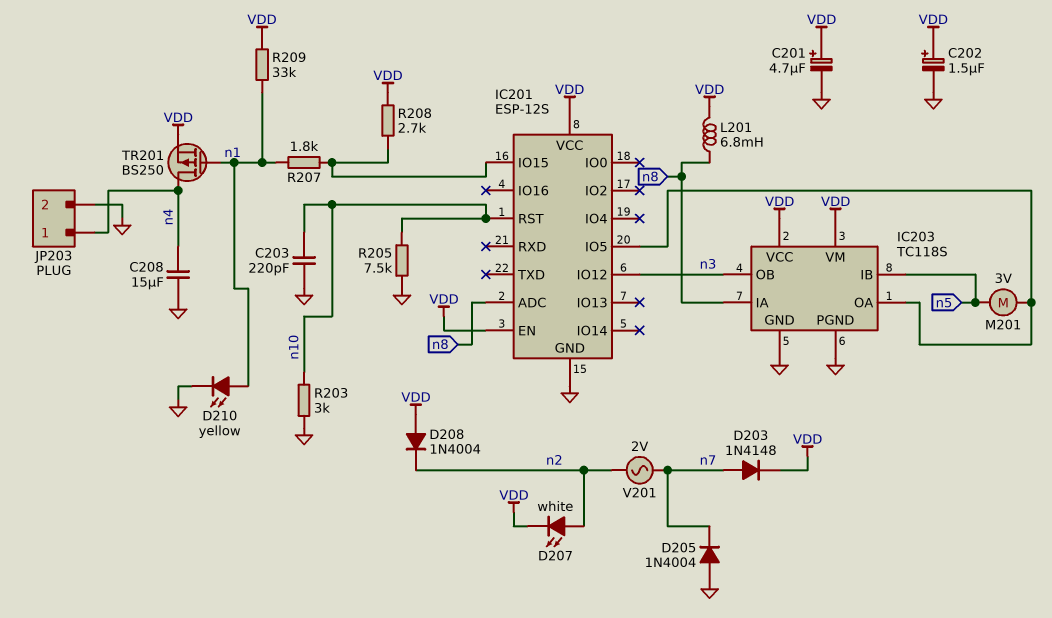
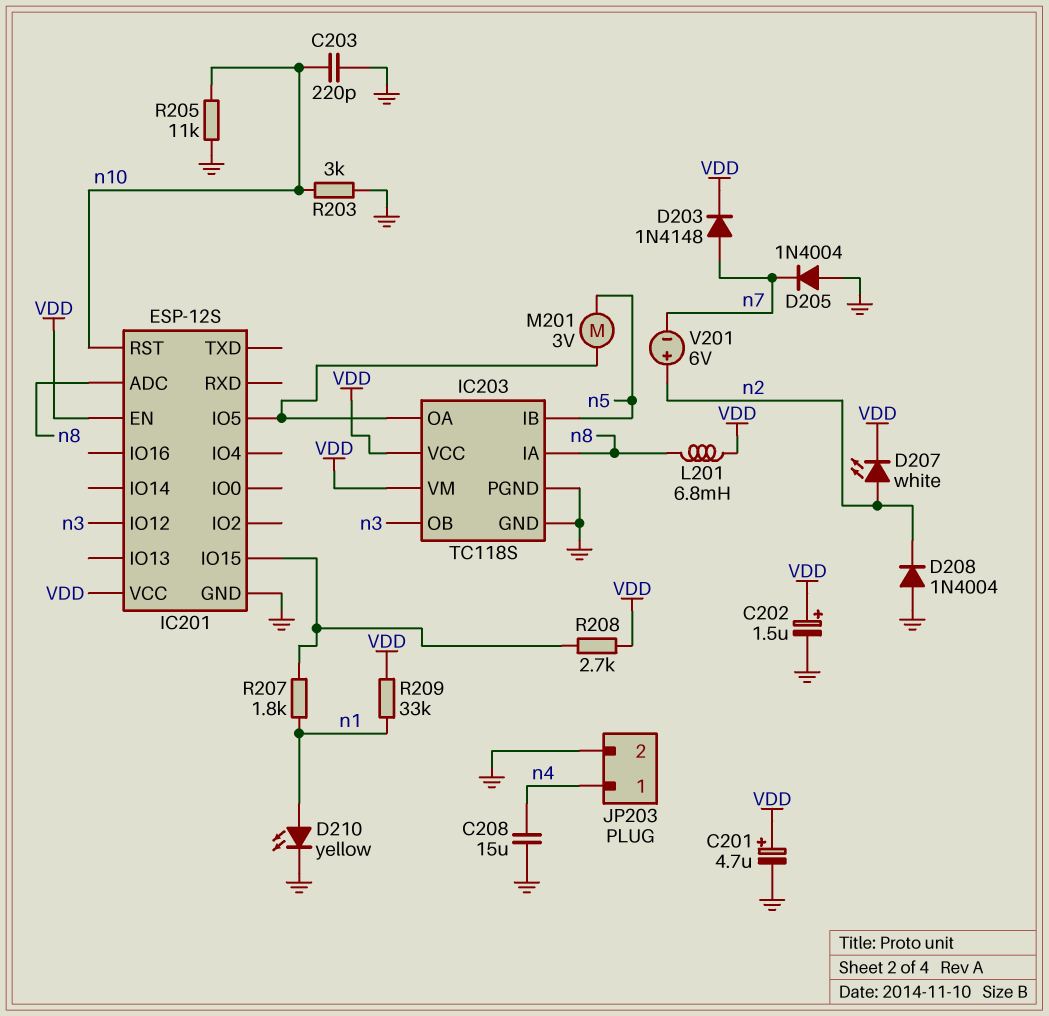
D208: diode 1N4004 (A VDD, K n2) -> diode 1N4004 (A GND, K n2)
R205: 7.5k (GND, n10) -> 11k (GND, n10)
TR201: PMOS BS250 (G n1, D n4, S VDD) -> none
V201: AC 2V (n2, n7) -> 6V (plus n2, minus n7)

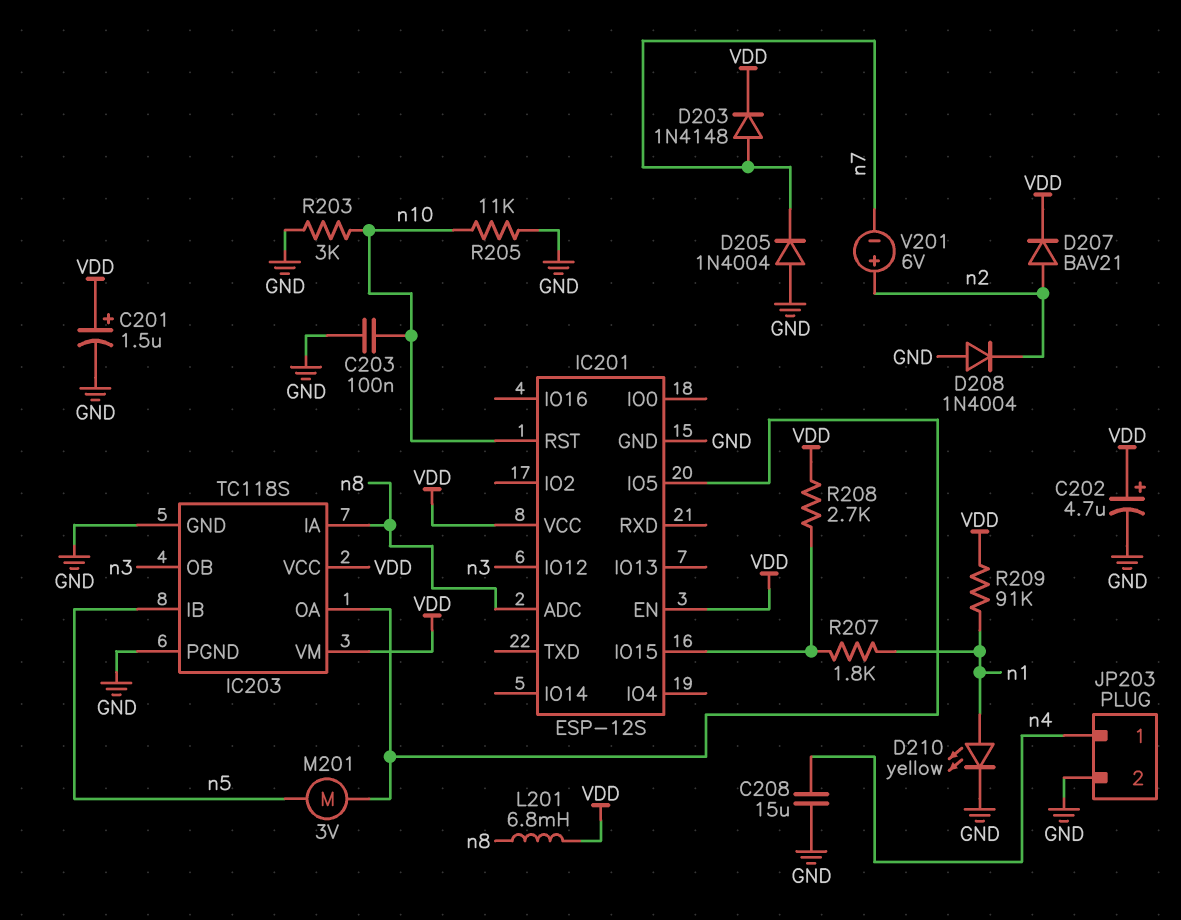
C201: 4.7uF (plus VDD, minus GND) -> 1.5uF (plus VDD, minus GND)
C202: 1.5uF (plus VDD, minus GND) -> 4.7uF (plus VDD, minus GND)
C203: 220pF (GND, n10) -> 100nF (GND, n10)
D207: LED white (A n2, K VDD) -> diode BAV21 (A n2, K VDD)
R209: 33k (VDD, n1) -> 91k (VDD, n1)

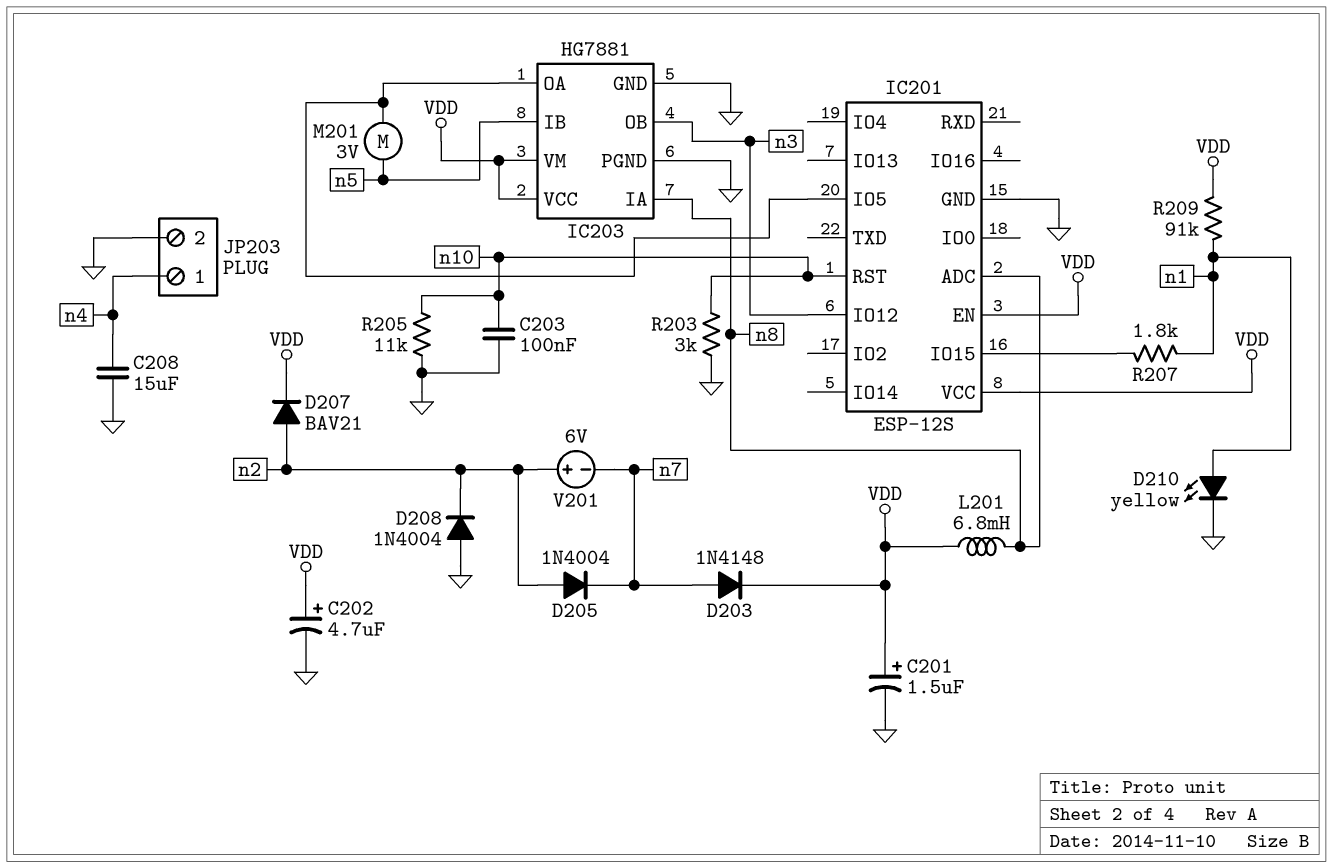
D205: diode 1N4004 (A GND, K n7) -> diode 1N4004 (A n2, K n7)
IC203: TC118S -> HG7881
R208: 2.7k (IC201/IO15, VDD) -> none

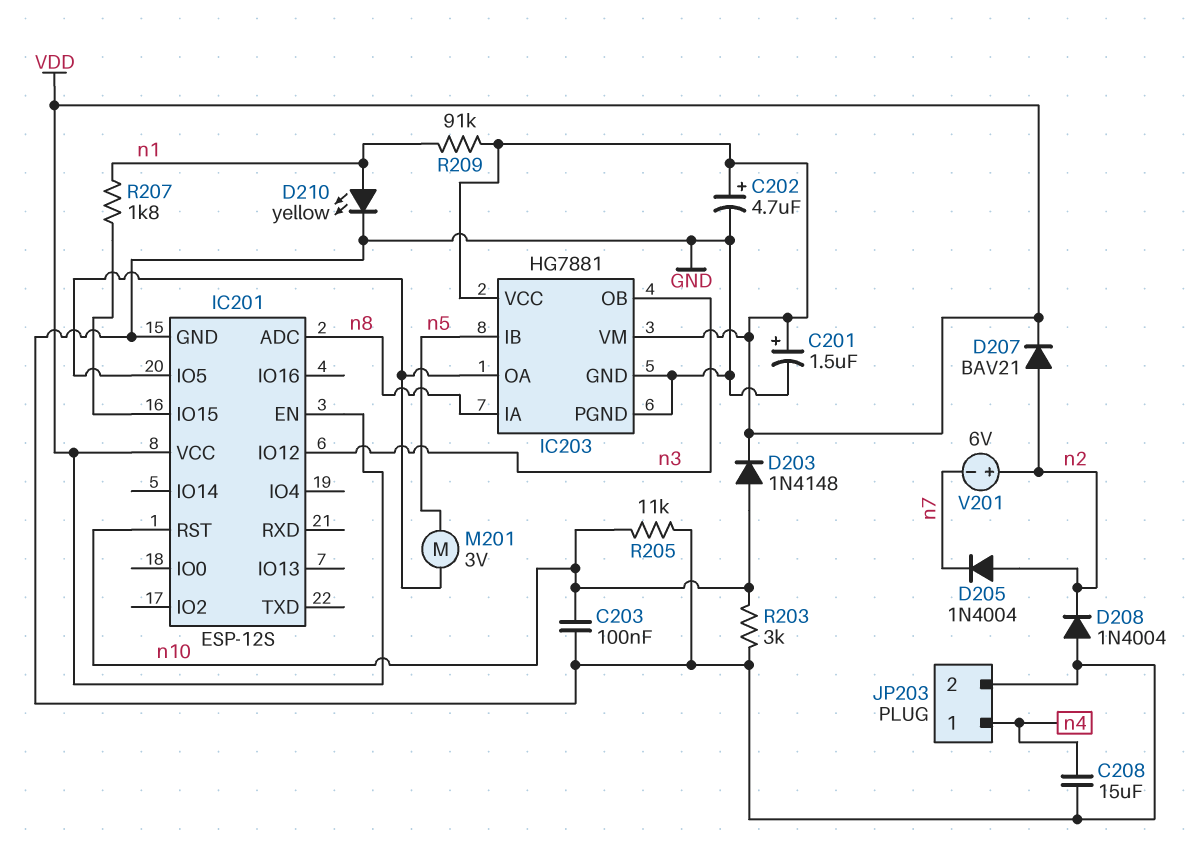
D203: diode 1N4148 (A n7, K VDD) -> diode 1N4148 (A n10, K VDD)
L201: 6.8mH (VDD, n8) -> none

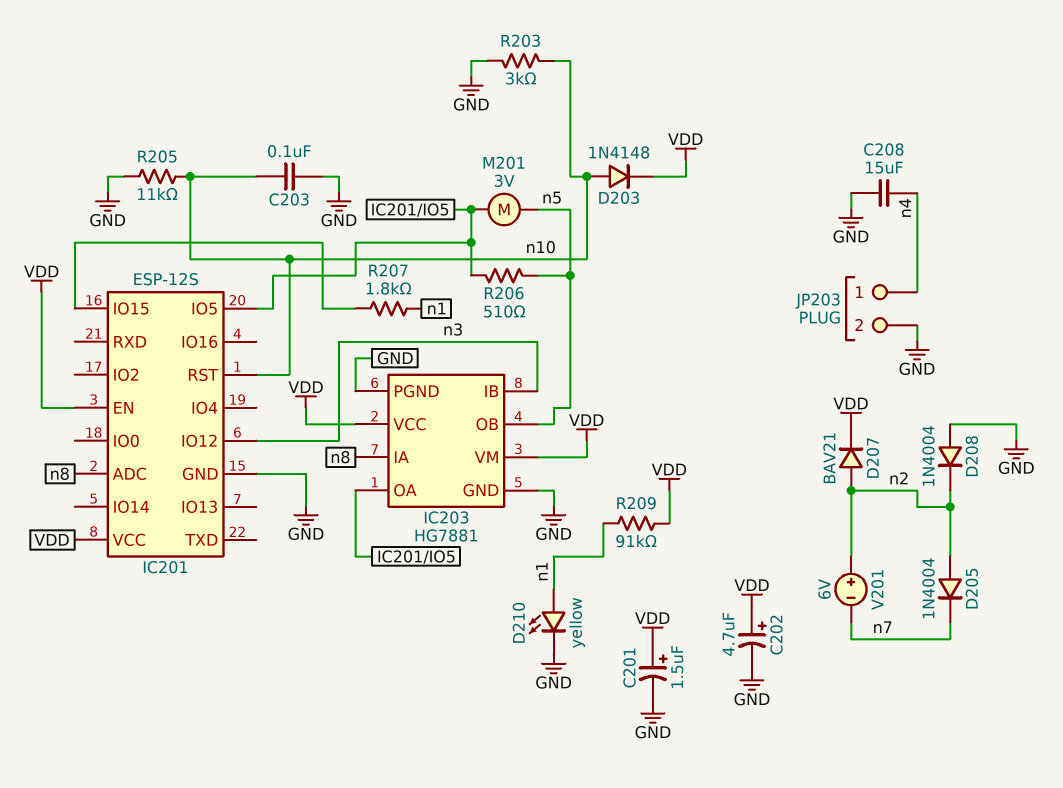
IC203 pin IB: n5 -> n3
IC203 pin OB: n3 -> n5
R206: none -> 510 (IC201/IO5, n5)

